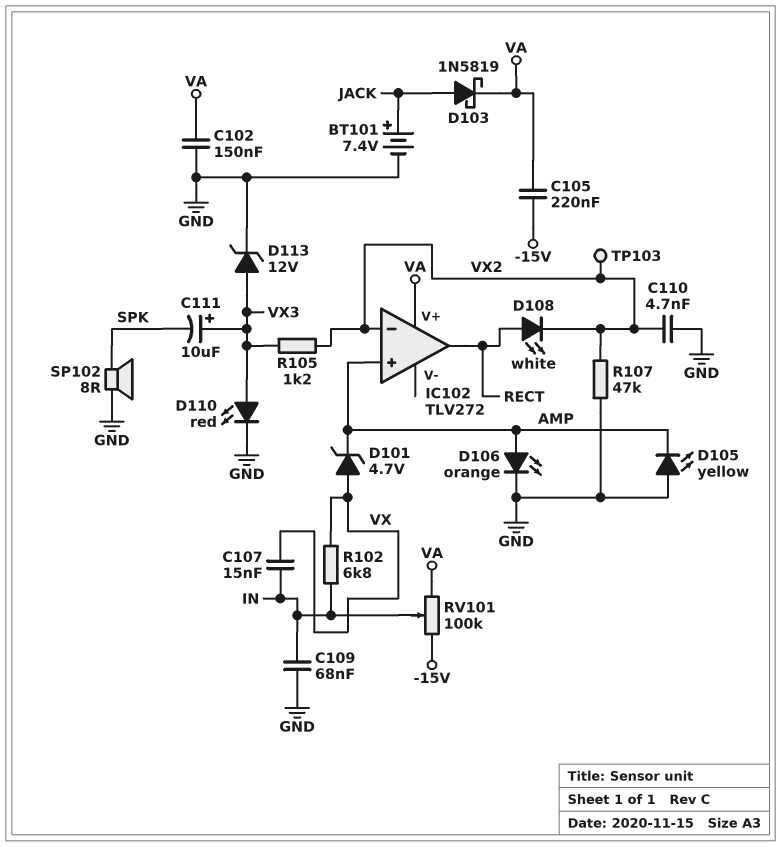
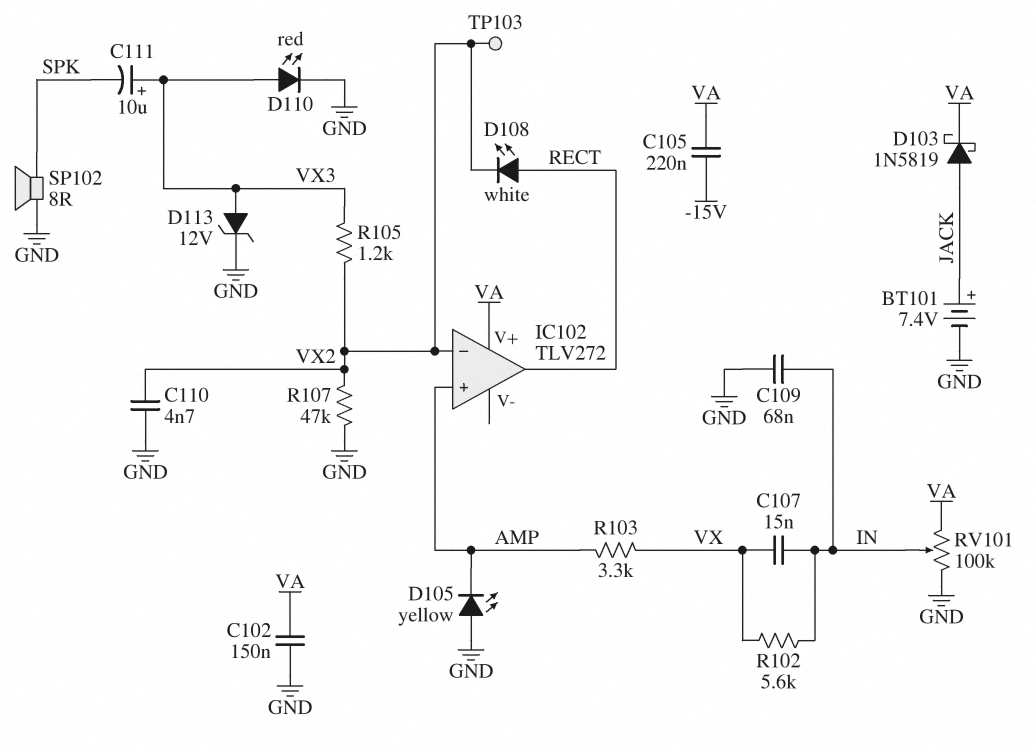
D101: zener 4.7V (A VX, K AMP) -> none
D106: LED orange (A AMP, K GND) -> none
R102: 6.8k (IN, VX) -> 5.6k (IN, VX)
R103: none -> 3.3k (AMP, VX)
RV101: 100k (-15V, VA, wiper IN) -> 100k (GND, VA, wiper IN)

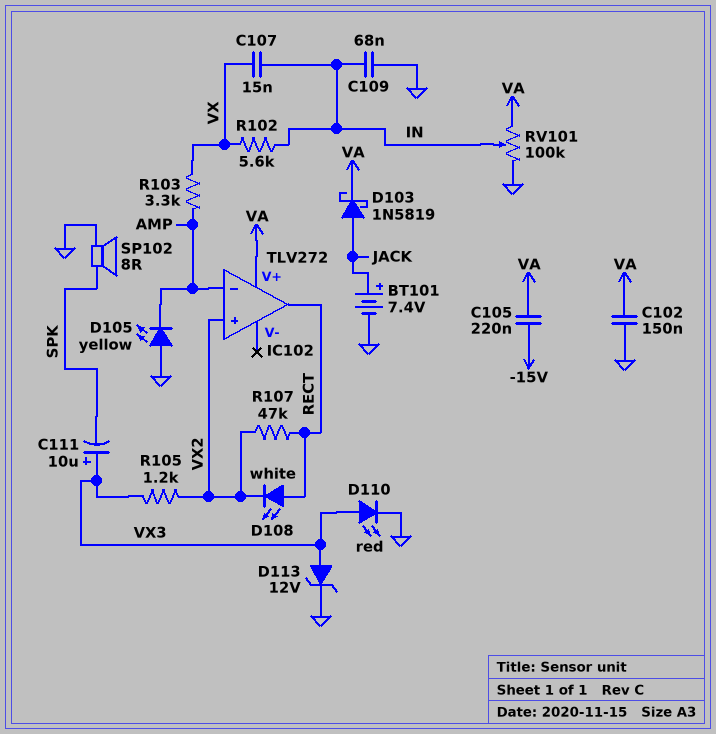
C110: 4.7nF (GND, VX2) -> none
IC102 pin in+: AMP -> VX2
IC102 pin in-: VX2 -> AMP
R107: 47k (GND, VX2) -> 47k (RECT, VX2)
TP103: test point (VX2) -> none

